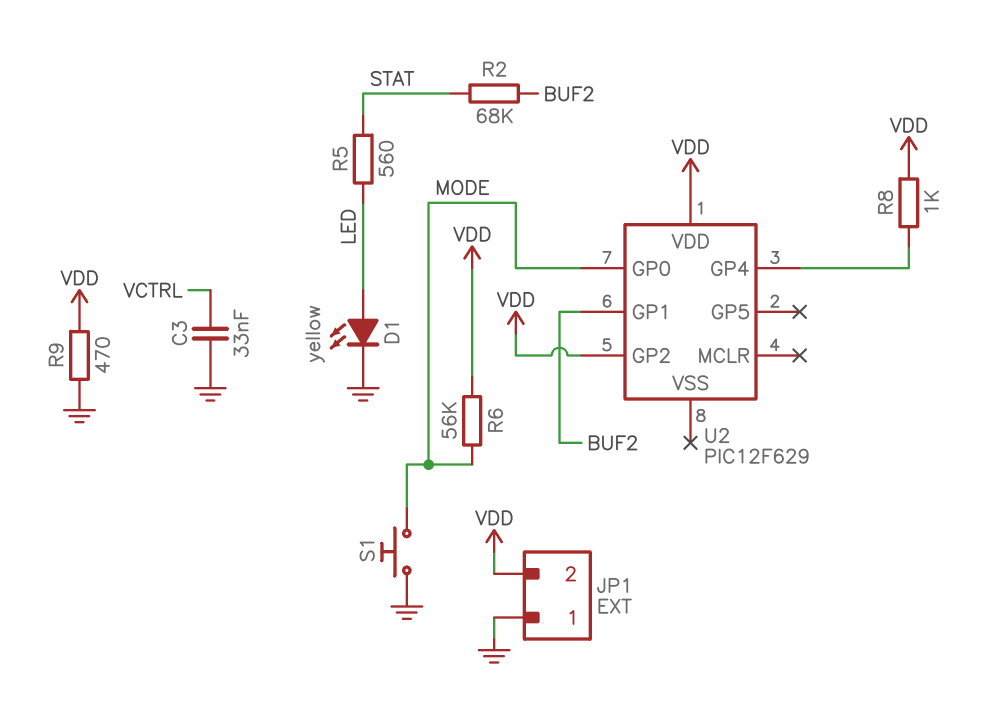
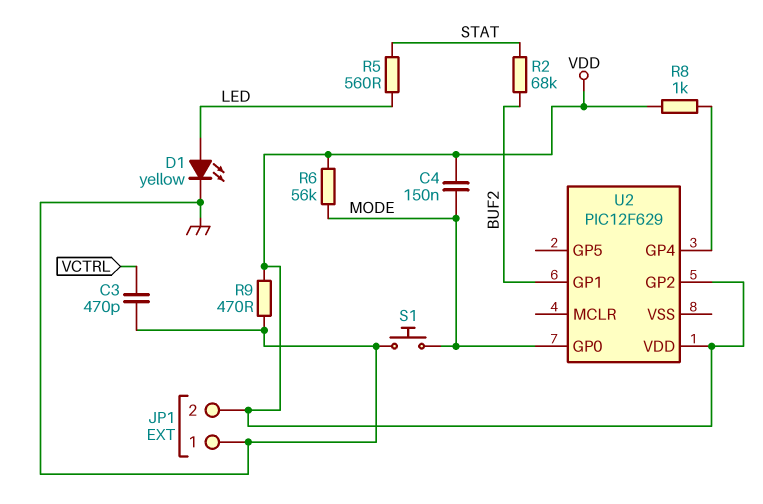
C3: 33nF (GND, VCTRL) -> 470pF (GND, VCTRL)
C4: none -> 150nF (MODE, VDD)

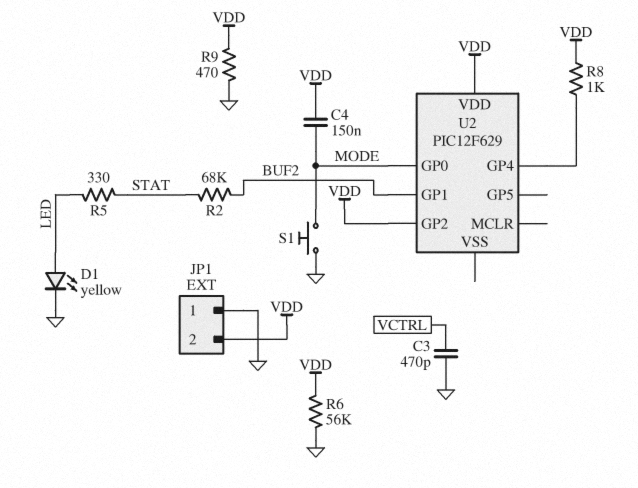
R5: 560 (LED, STAT) -> 330 (LED, STAT)
R6: 56k (MODE, VDD) -> 56k (GND, VDD)

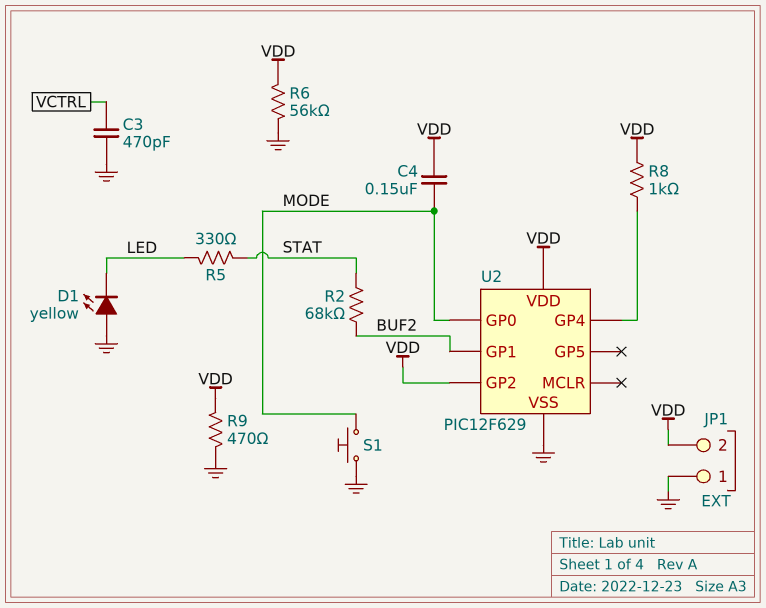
D1: LED yellow (A LED, K GND) -> LED yellow (A GND, K LED)
U2 pin VSS: none -> GND

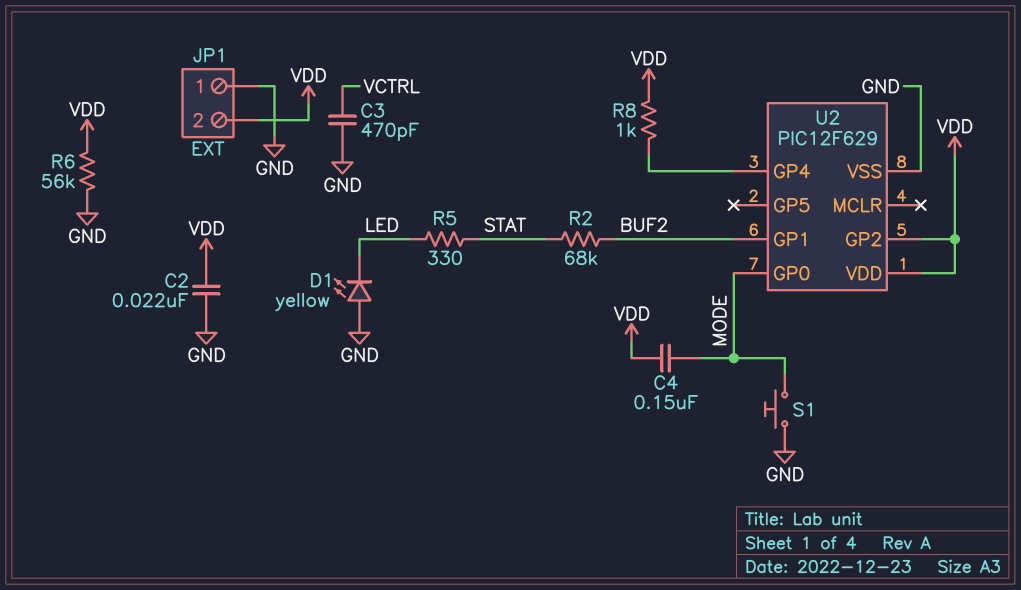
C2: none -> 22nF (GND, VDD)
R9: 470 (GND, VDD) -> none

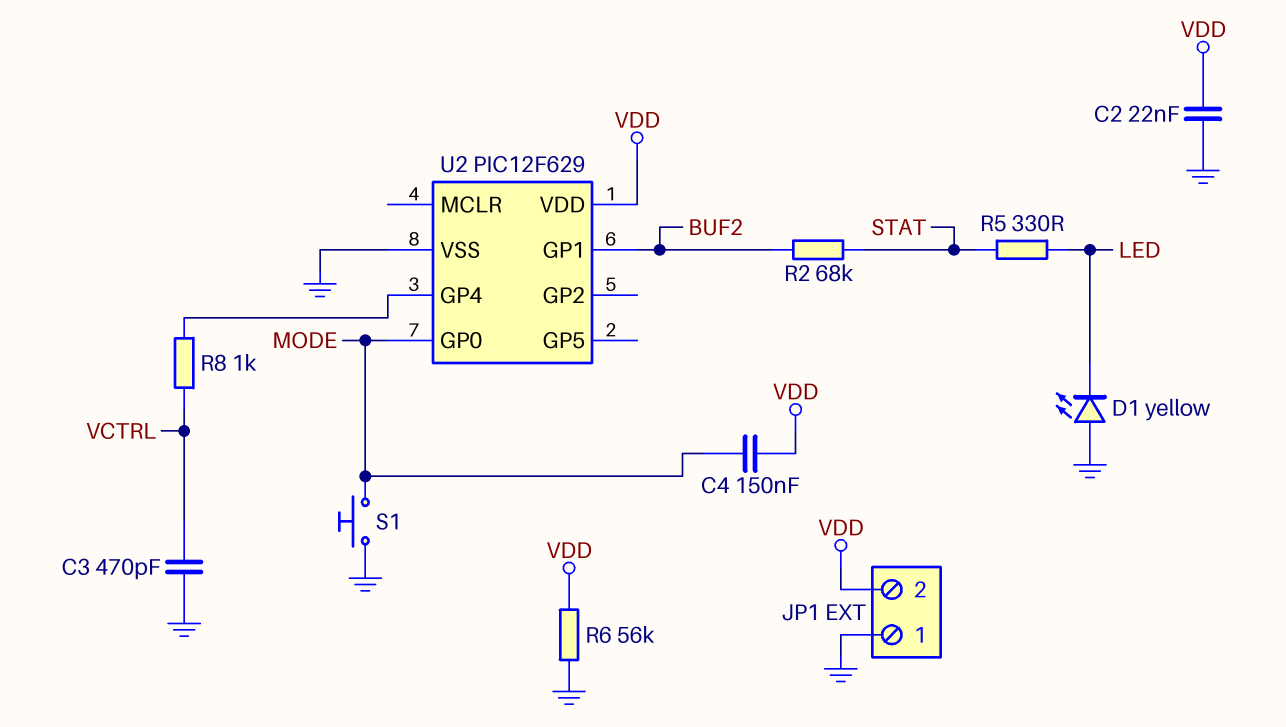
R8: 1k (U2/GP4, VDD) -> 1k (U2/GP4, VCTRL)
U2 pin GP2: VDD -> none

